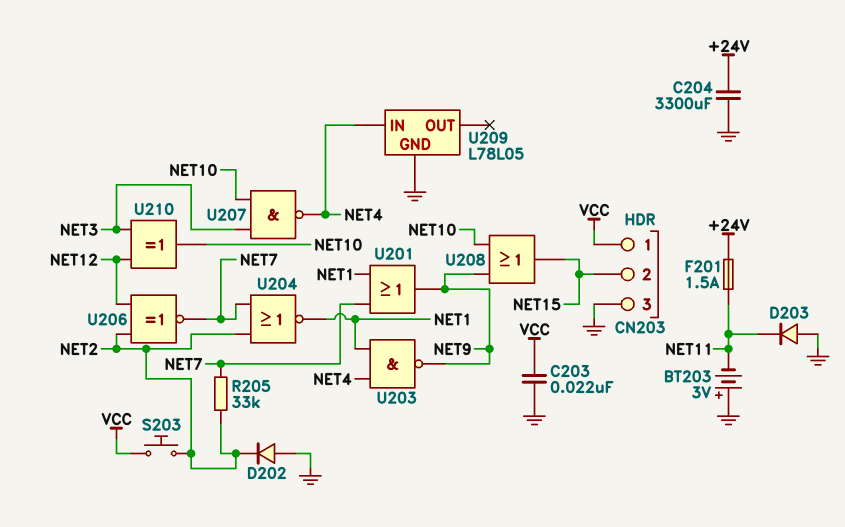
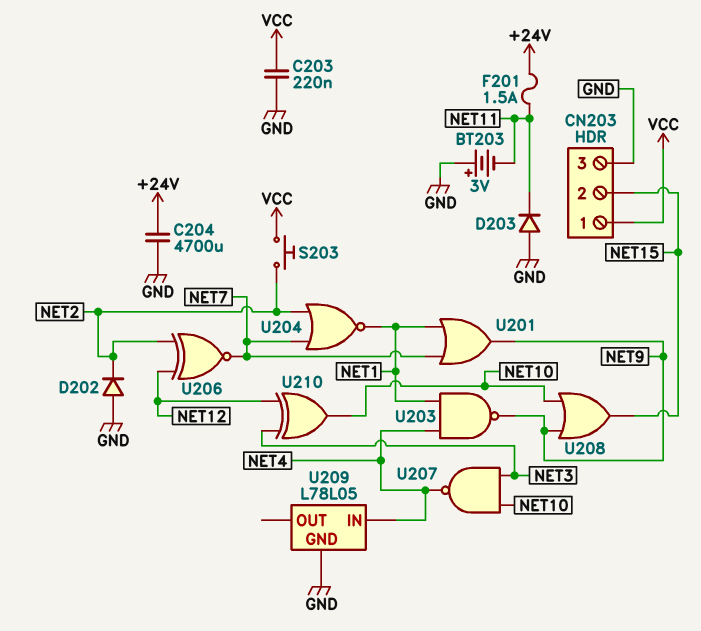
C203: 22nF (GND, VCC) -> 220nF (GND, VCC)
C204: 3300uF (+24V, GND) -> 4700uF (+24V, GND)
R205: 33k (NET2, NET7) -> none

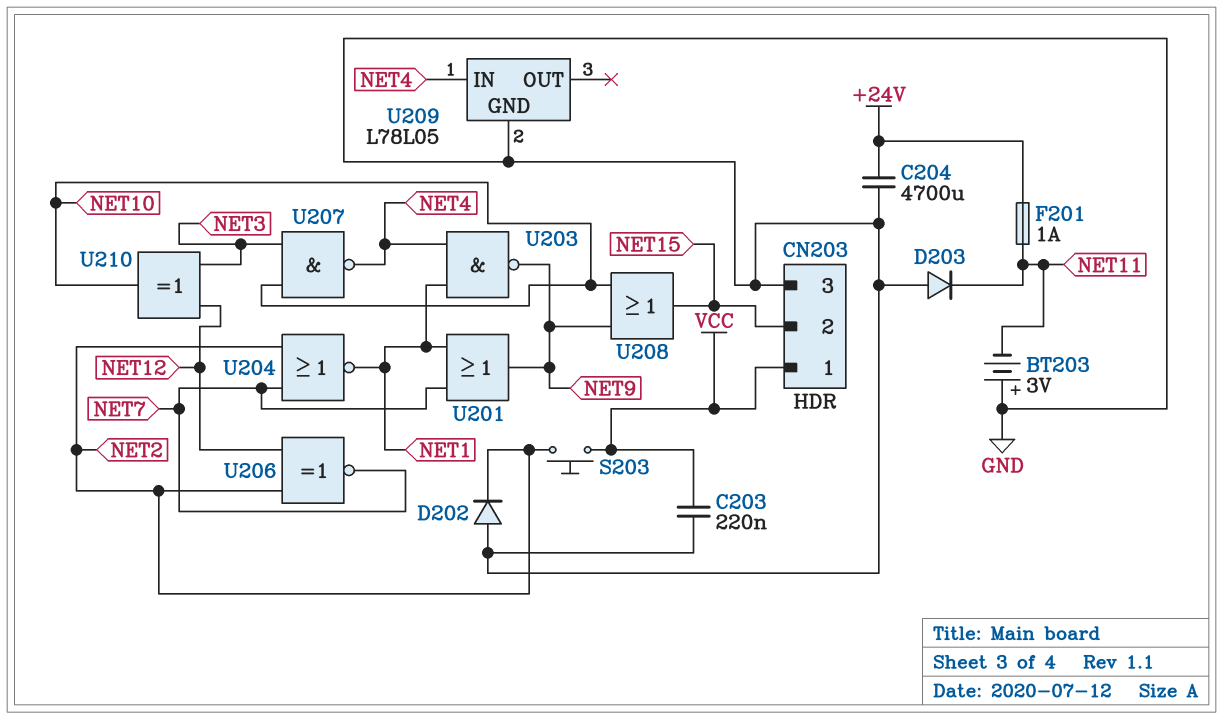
F201: 1.5A (+24V, NET11) -> 1A (+24V, NET11)

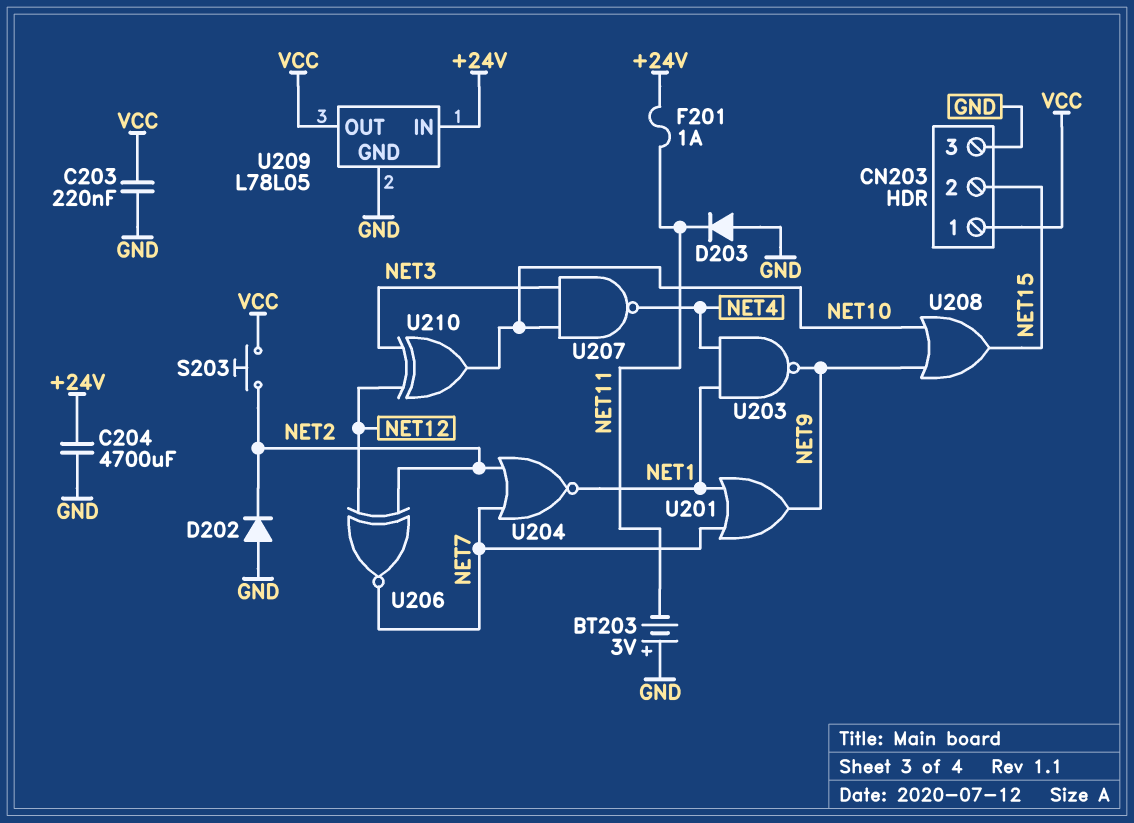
U209 pin IN: NET4 -> +24V
U209 pin OUT: none -> VCC

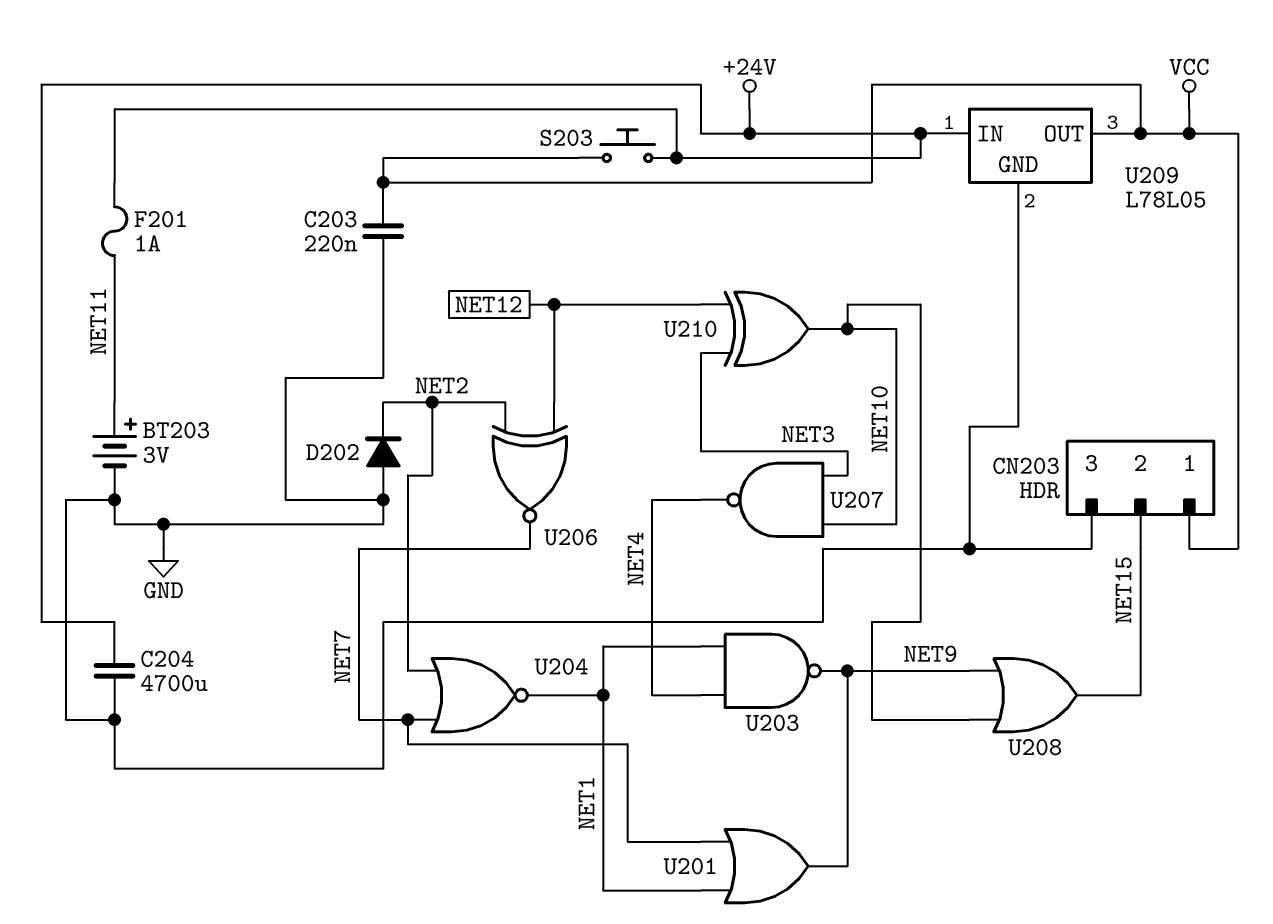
BT203: 3V (plus GND, minus NET11) -> 3V (plus NET11, minus GND)
D203: diode (A GND, K NET11) -> none
S203: button (NET2, VCC) -> button (+24V, VCC)

